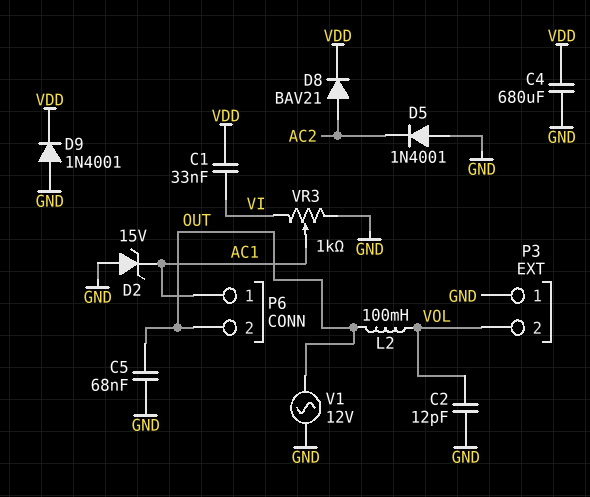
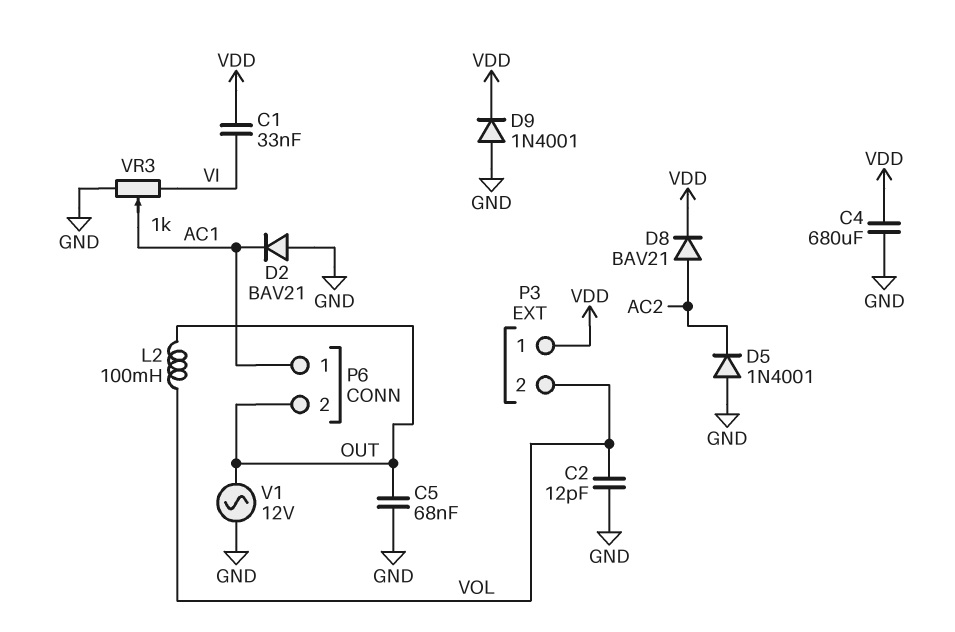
D2: zener 15V (A GND, K AC1) -> diode BAV21 (A GND, K AC1)
P3 pin 1: GND -> VDD

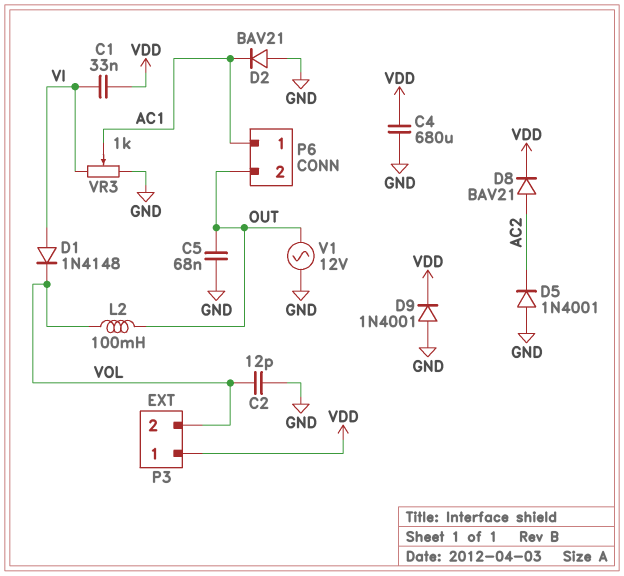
D1: none -> diode 1N4148 (A VI, K VOL)

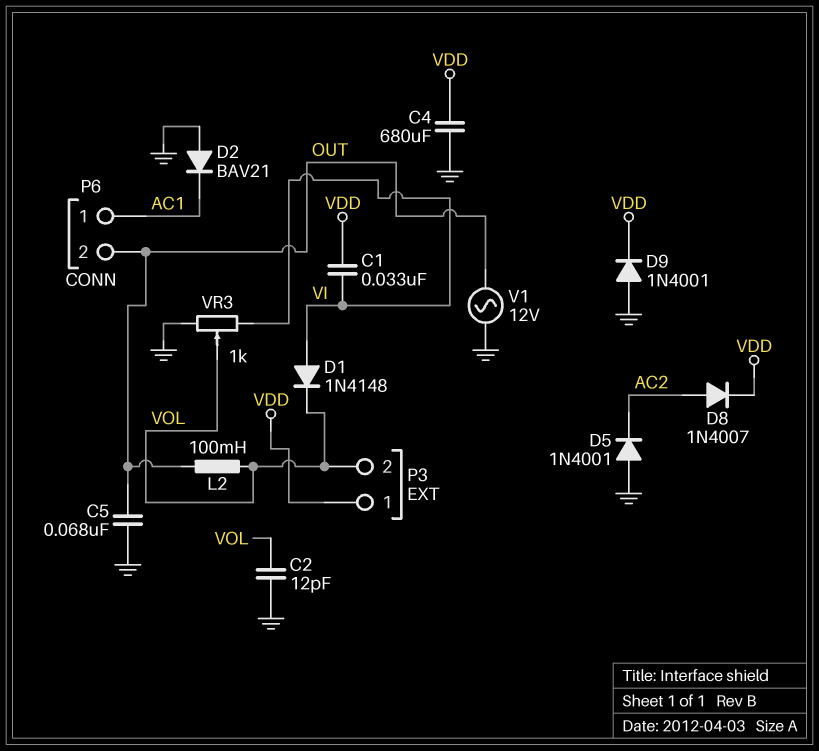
D8: diode BAV21 (A AC2, K VDD) -> diode 1N4007 (A AC2, K VDD)
VR3: 1k (GND, VI, wiper AC1) -> 1k (GND, VI, wiper VOL)

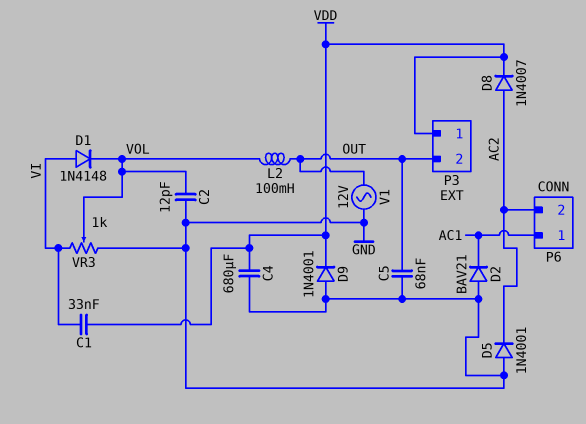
P3 pin 2: VOL -> OUT
P6 pin 2: OUT -> AC2

